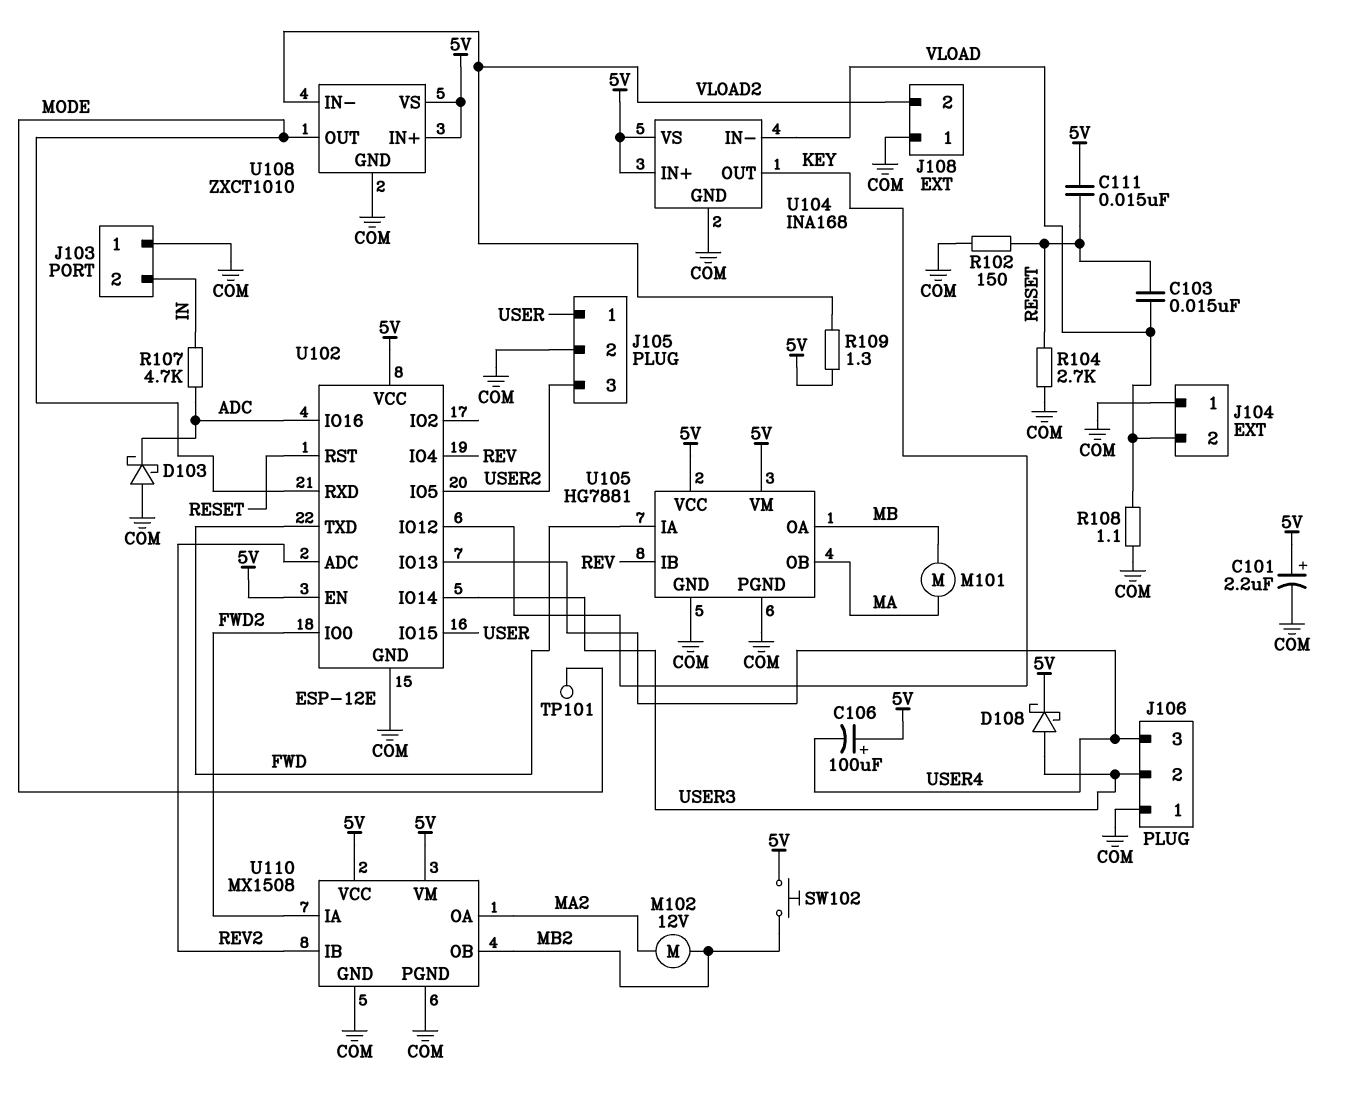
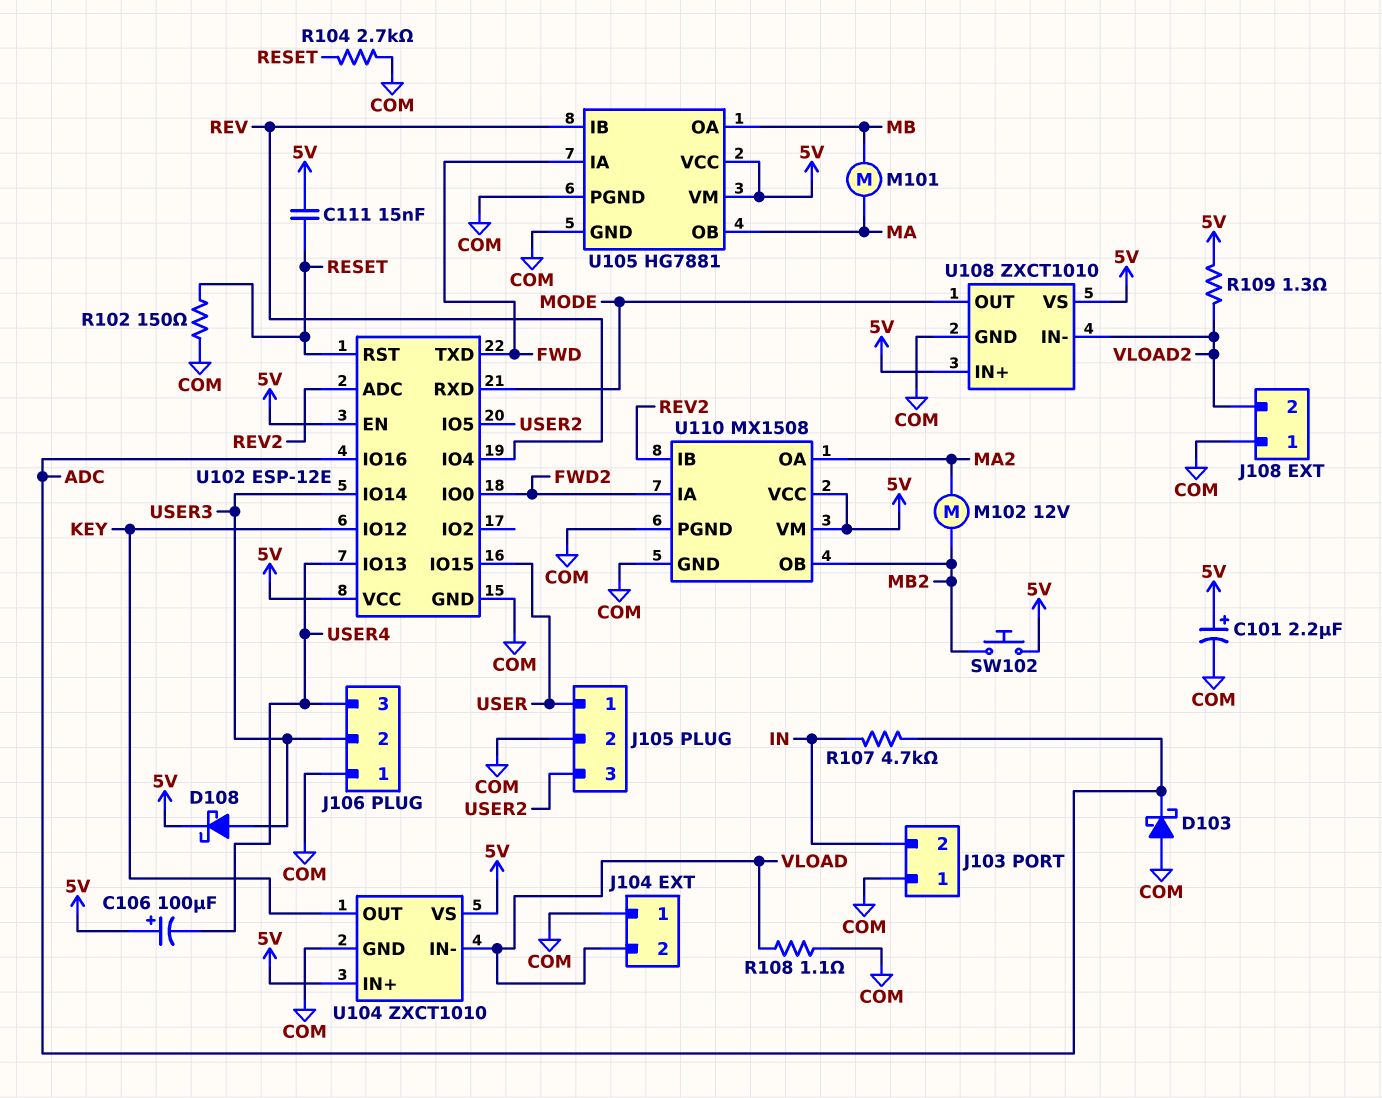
C103: 15nF (RESET, VLOAD) -> none
TP101: test point (MODE) -> none
U104: INA168 -> ZXCT1010

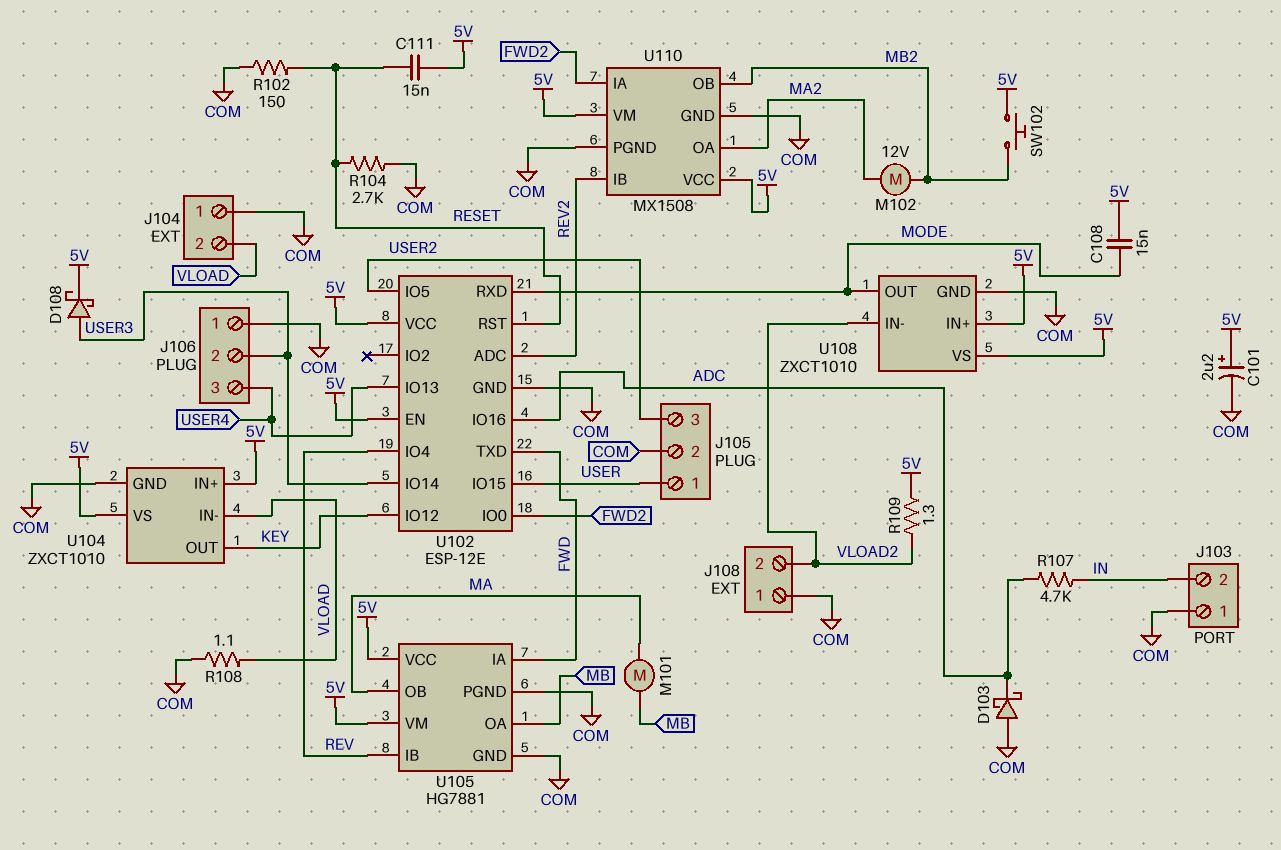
C106: 100uF (plus 5V, minus USER4) -> none
C108: none -> 15nF (5V, MODE)

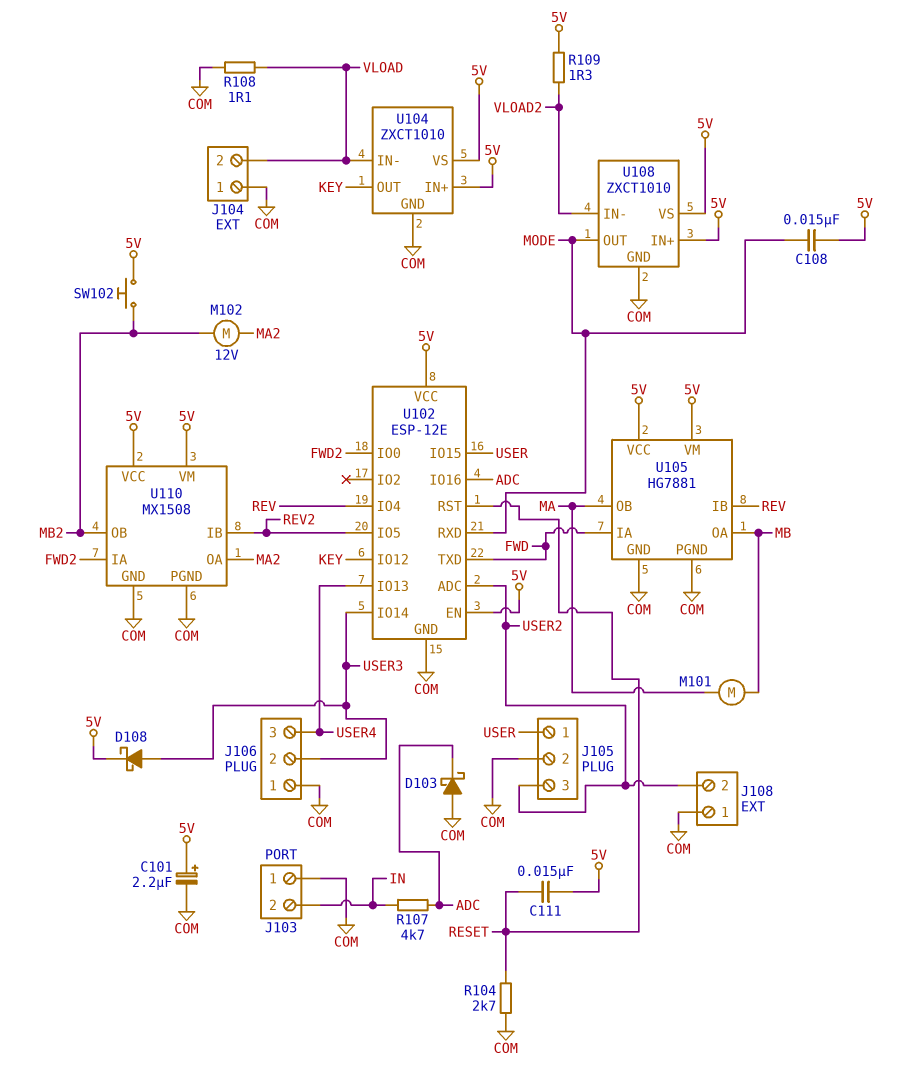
J108 pin 2: VLOAD2 -> USER2
R102: 150 (COM, RESET) -> none
U102 pin ADC: REV2 -> USER2
U102 pin IO5: USER2 -> REV2

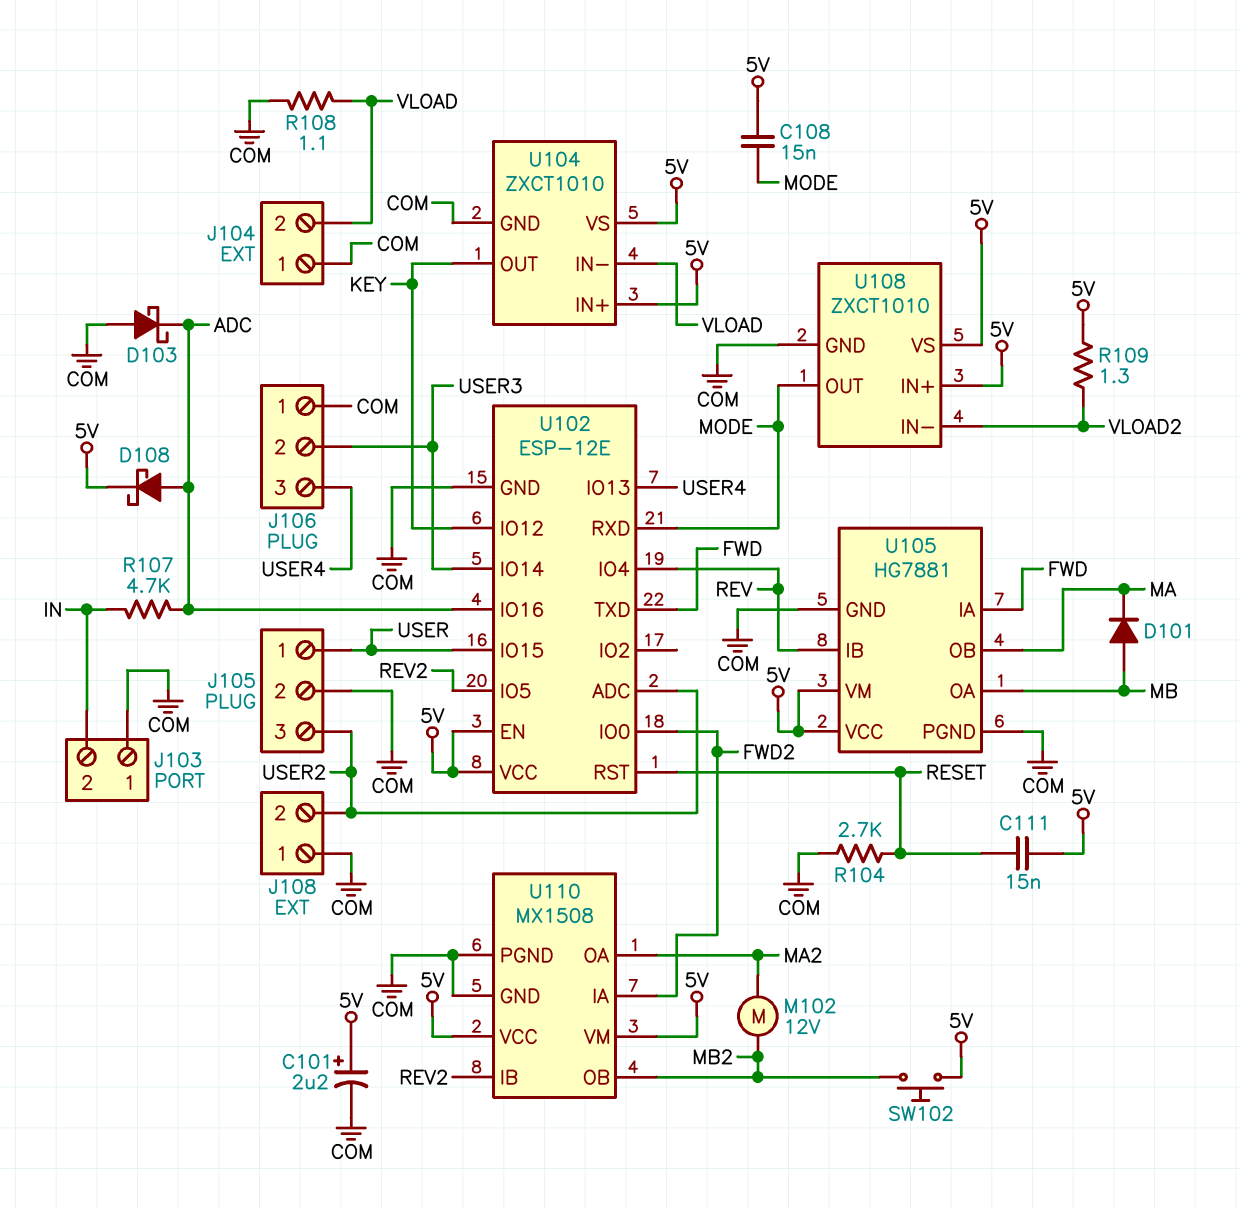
D101: none -> diode (A MB, K MA)
D108: schottky (A USER3, K 5V) -> schottky (A ADC, K 5V)
M101: motor (MA, MB) -> none

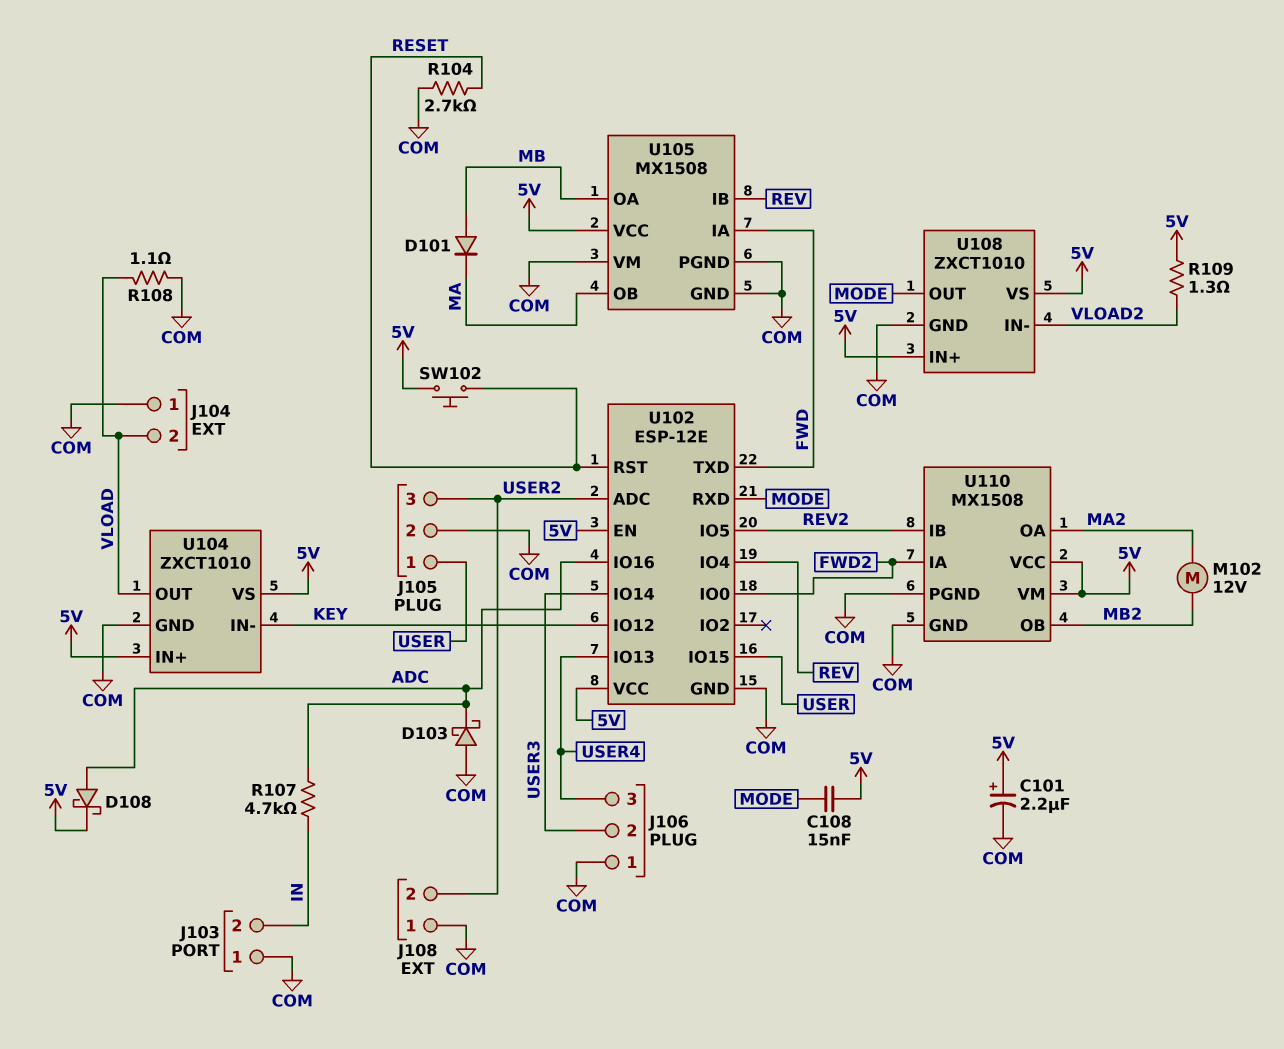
C111: 15nF (5V, RESET) -> none
SW102: button (5V, MB2) -> button (5V, RESET)
U104 pin IN-: VLOAD -> KEY
U104 pin OUT: KEY -> VLOAD
U105: HG7881 -> MX1508
U105 pin VM: 5V -> COM

